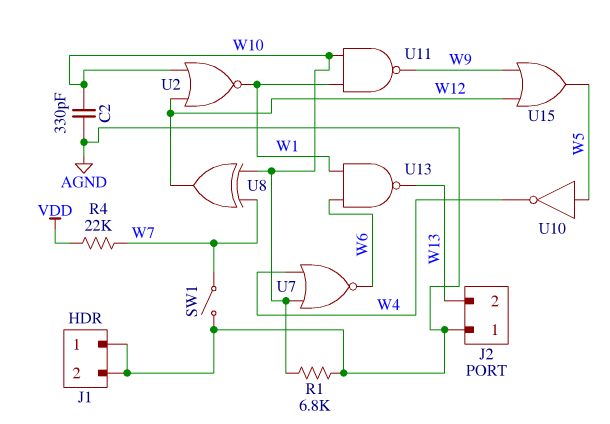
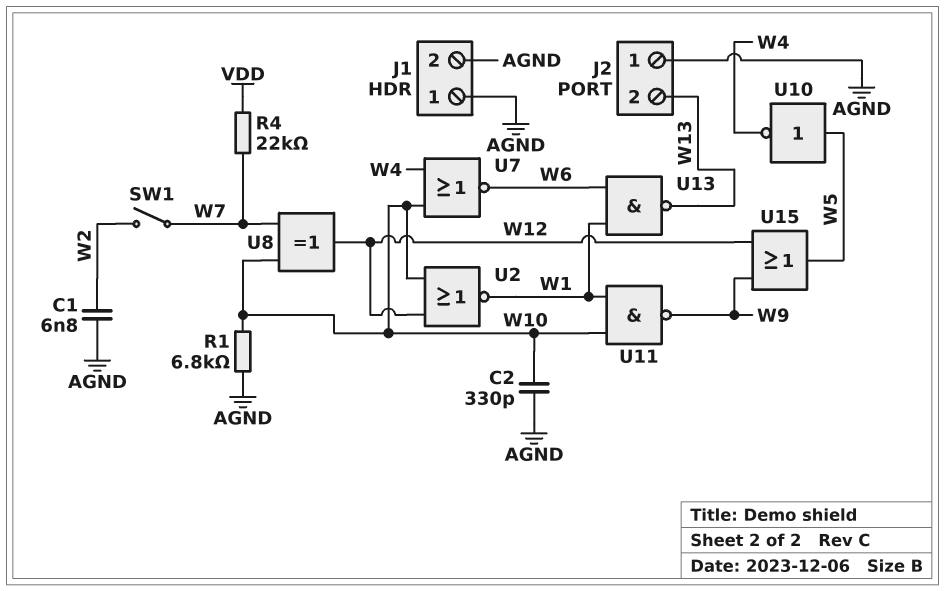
C1: none -> 6.8nF (AGND, W2)
SW1: switch (AGND, W7) -> switch (W2, W7)

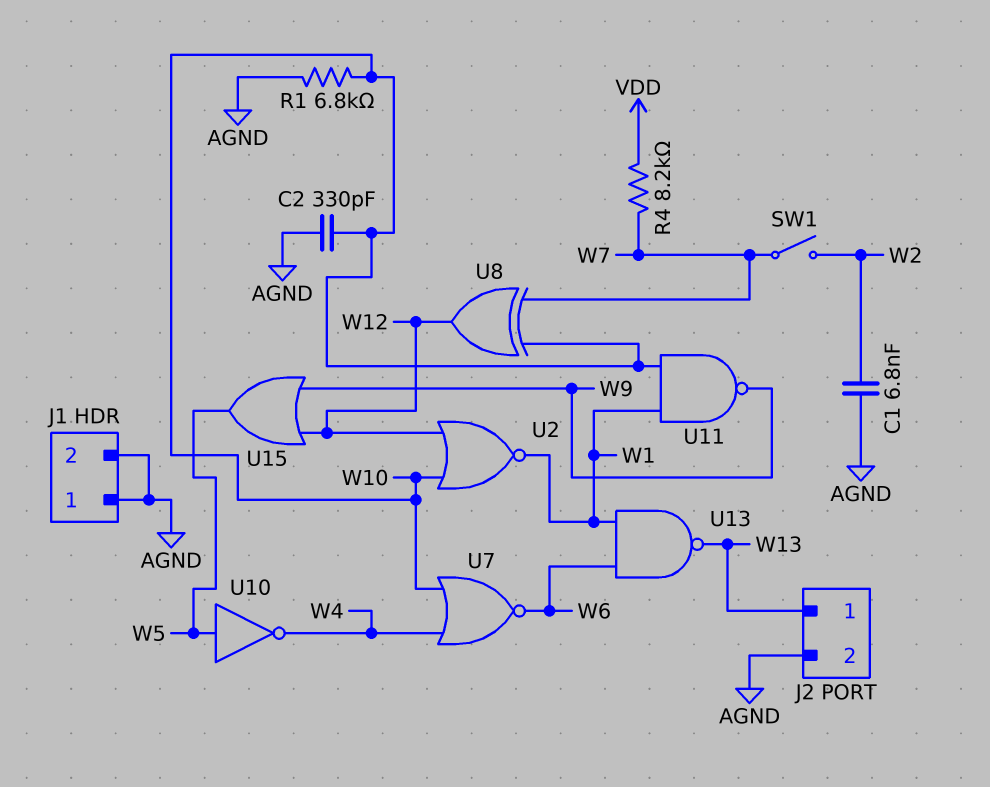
J2 pin 1: AGND -> W13
J2 pin 2: W13 -> AGND
R4: 22k (VDD, W7) -> 8.2k (VDD, W7)

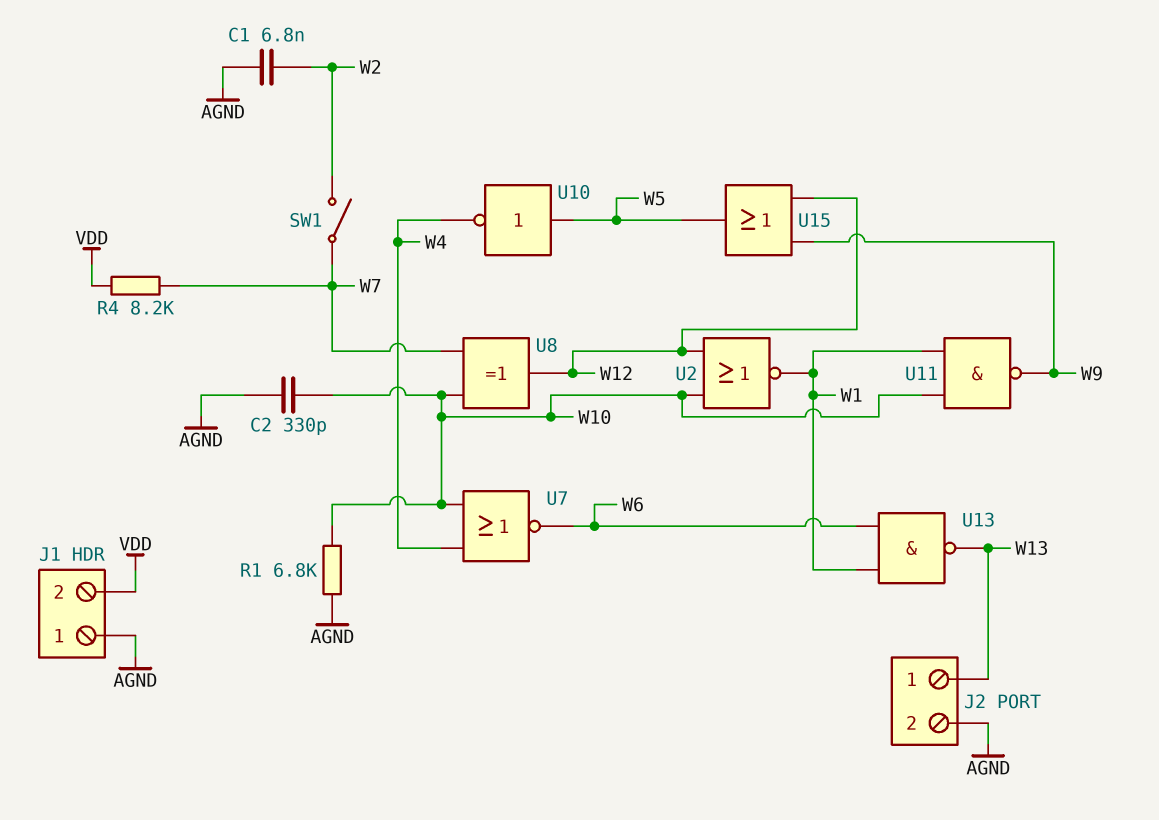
J1 pin 2: AGND -> VDD

